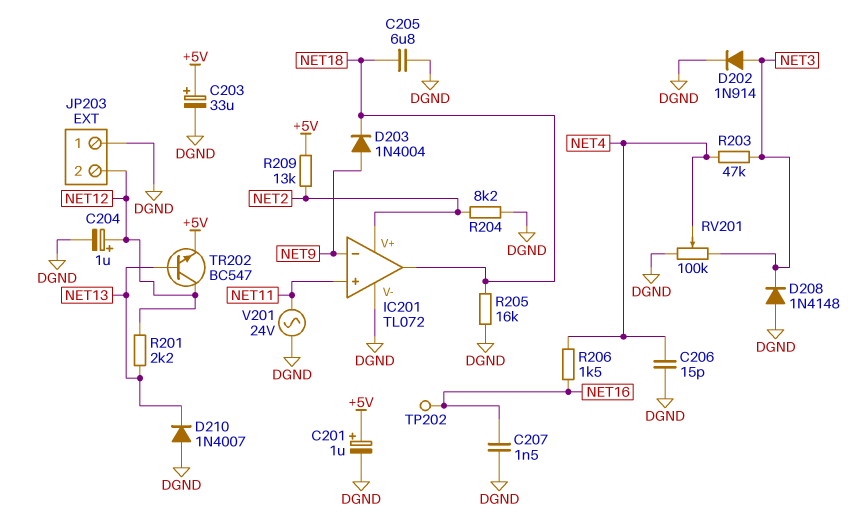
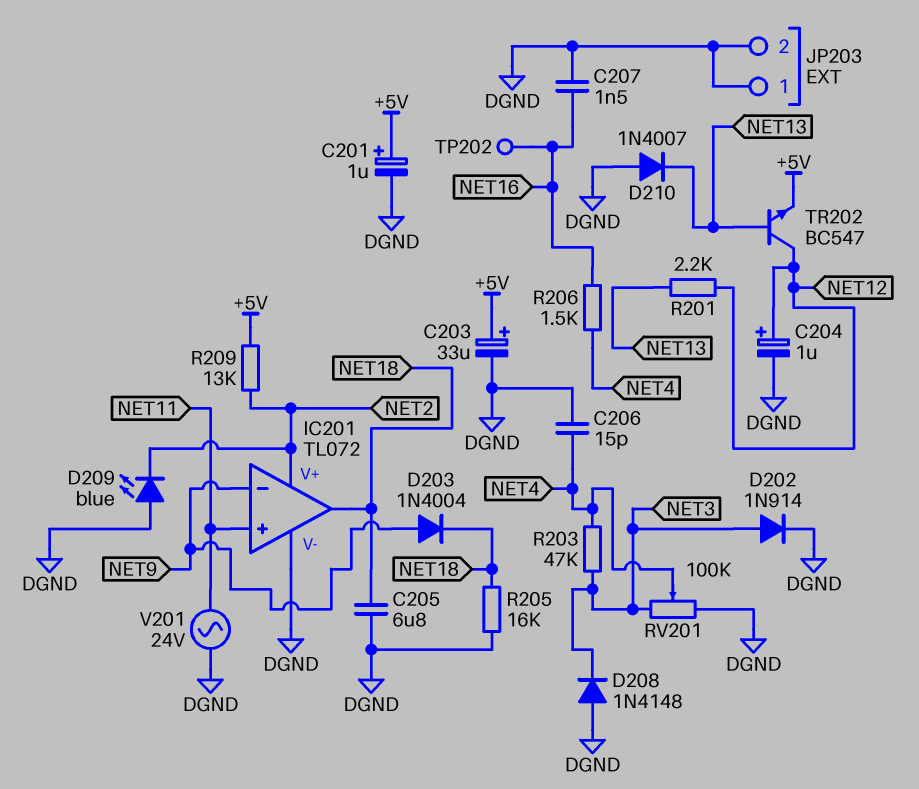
D209: none -> LED blue (A DGND, K NET2)
JP203 pin 2: NET12 -> DGND
R204: 8.2k (DGND, NET2) -> none

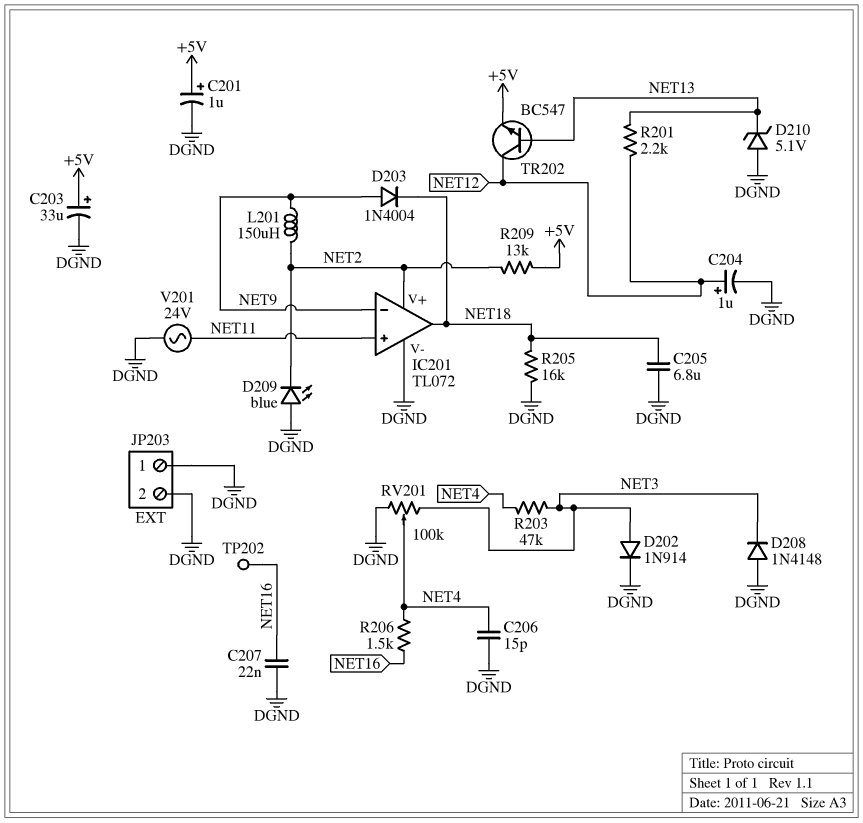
C207: 1.5nF (DGND, NET16) -> 22nF (DGND, NET16)
D210: diode 1N4007 (A DGND, K NET13) -> zener 5.1V (A DGND, K NET13)
L201: none -> 150uH (NET2, NET9)

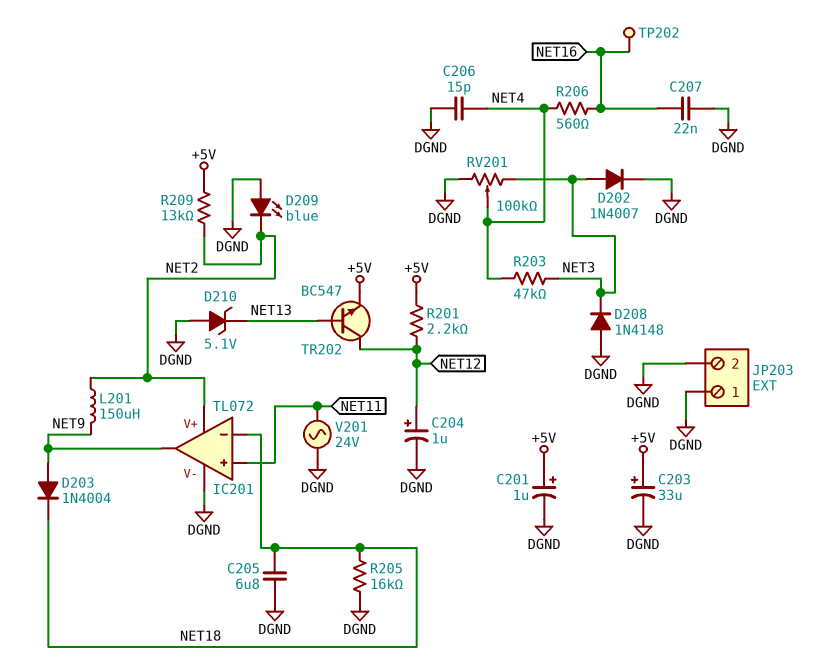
D202: diode 1N914 (A NET3, K DGND) -> diode 1N4007 (A NET3, K DGND)
IC201 pin in-: NET9 -> NET18
IC201 pin out: NET18 -> NET9
R201: 2.2k (NET12, NET13) -> 2.2k (+5V, NET12)
R206: 1.5k (NET4, NET16) -> 560 (NET4, NET16)

